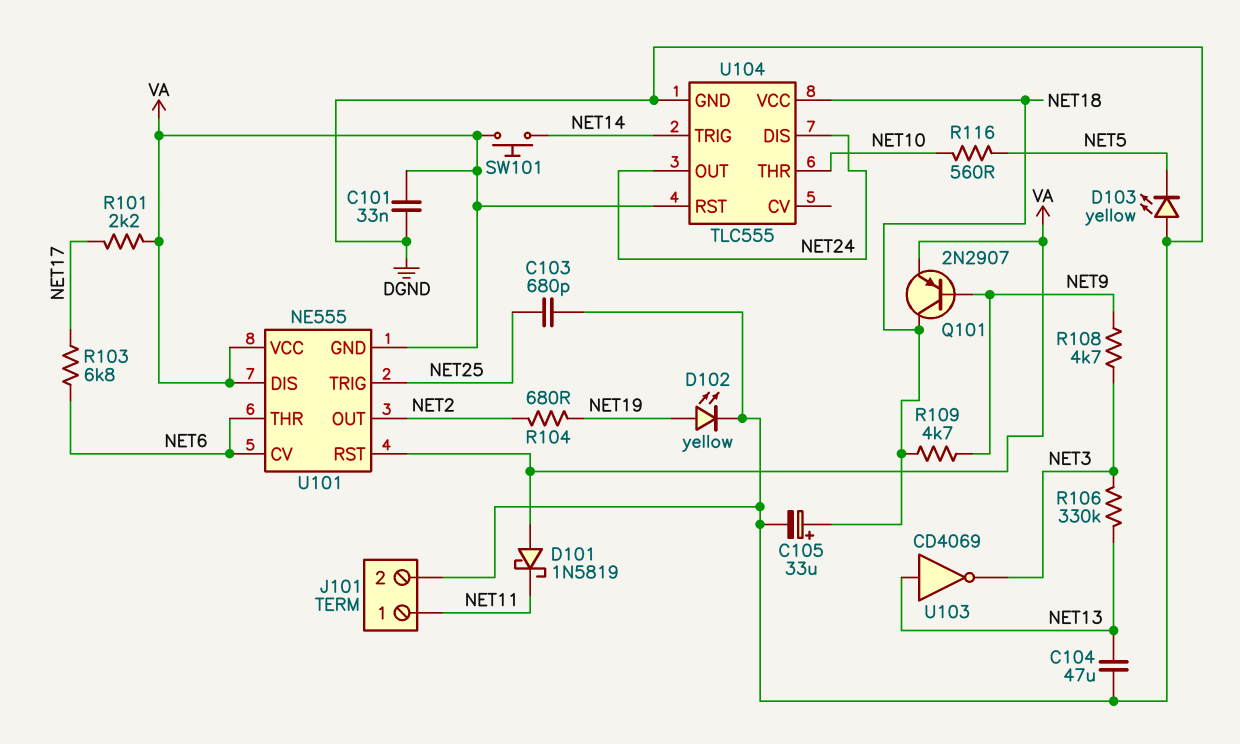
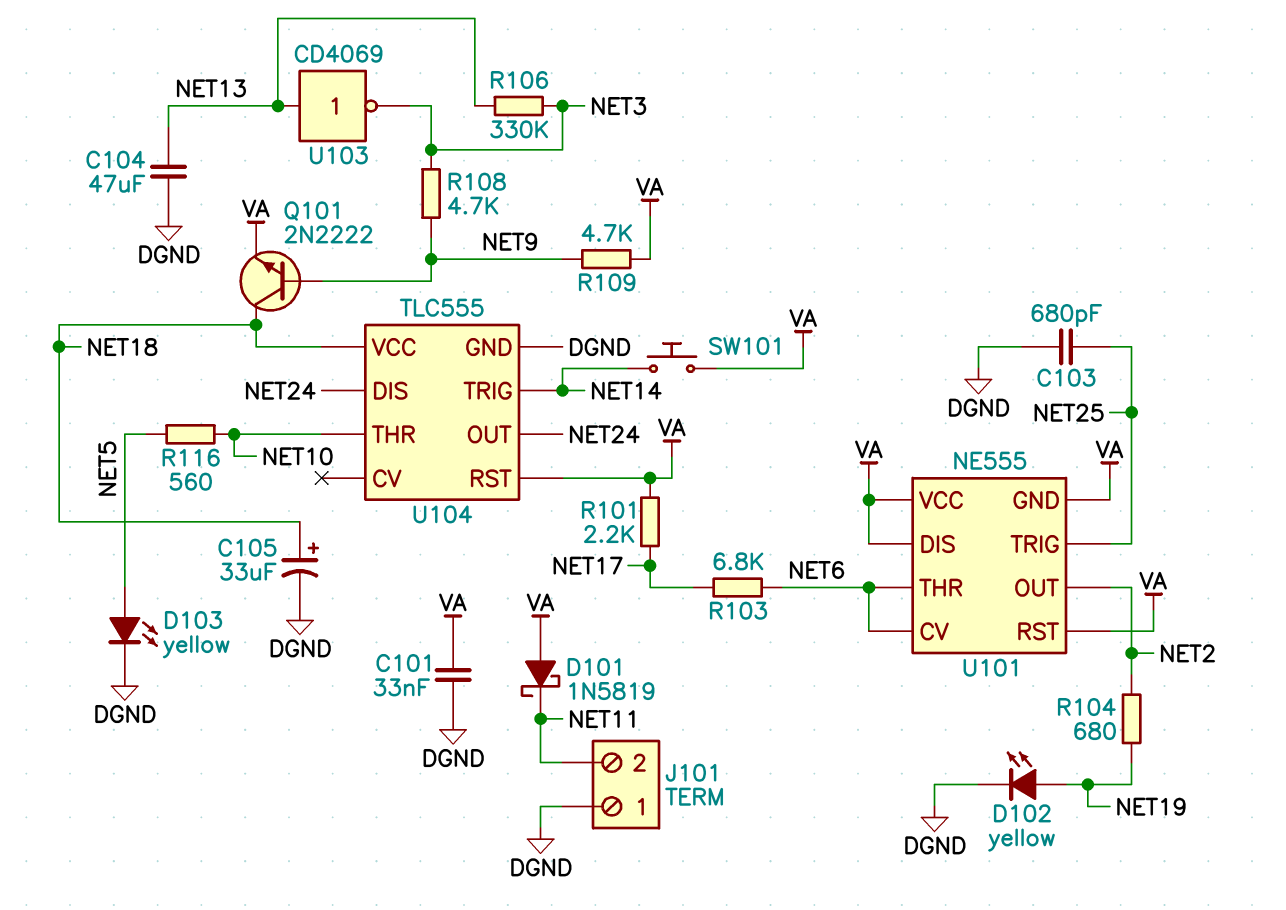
D103: LED yellow (A DGND, K NET5) -> LED yellow (A NET5, K DGND)
J101 pin 1: NET11 -> DGND
J101 pin 2: DGND -> NET11
Q101: PNP 2N2907 (B NET9, C NET18, E VA) -> NPN 2N2222 (B NET9, C NET18, E VA)
R109: 4.7k (NET9, NET18) -> 4.7k (NET9, VA)

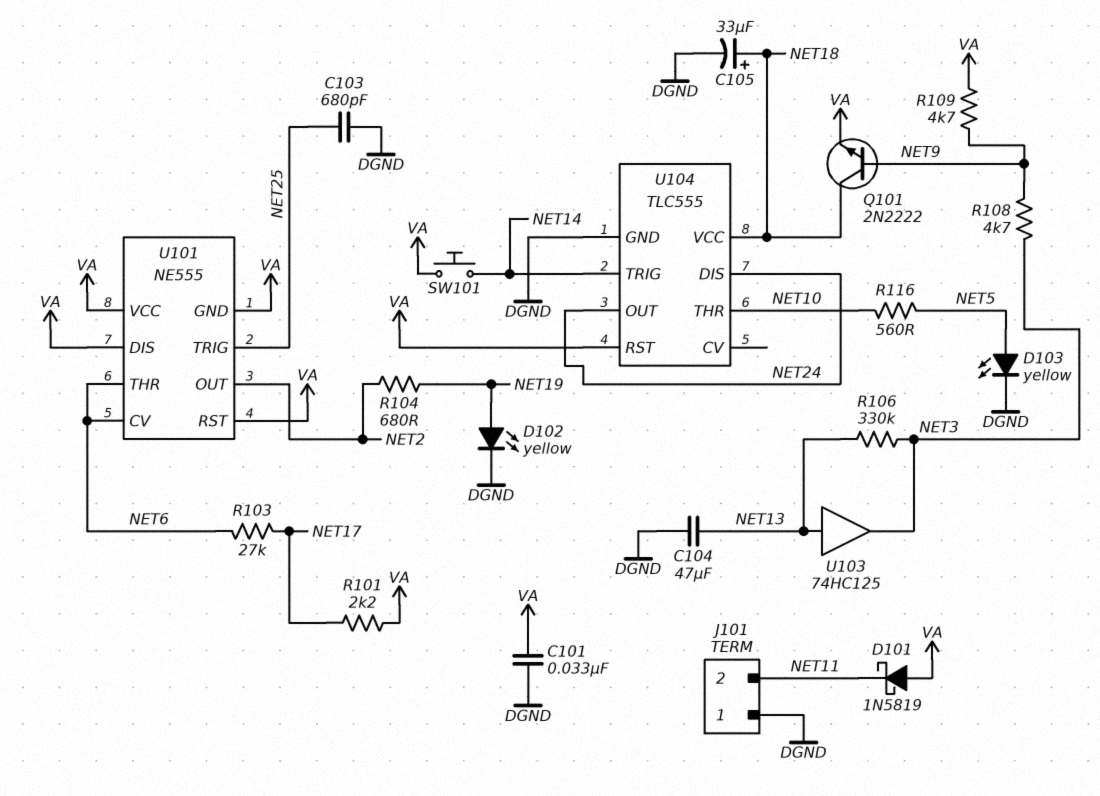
R103: 6.8k (NET6, NET17) -> 27k (NET6, NET17)
U103: NOT CD4069 (in NET13, out NET3) -> buffer 74HC125 (in NET13, out NET3)

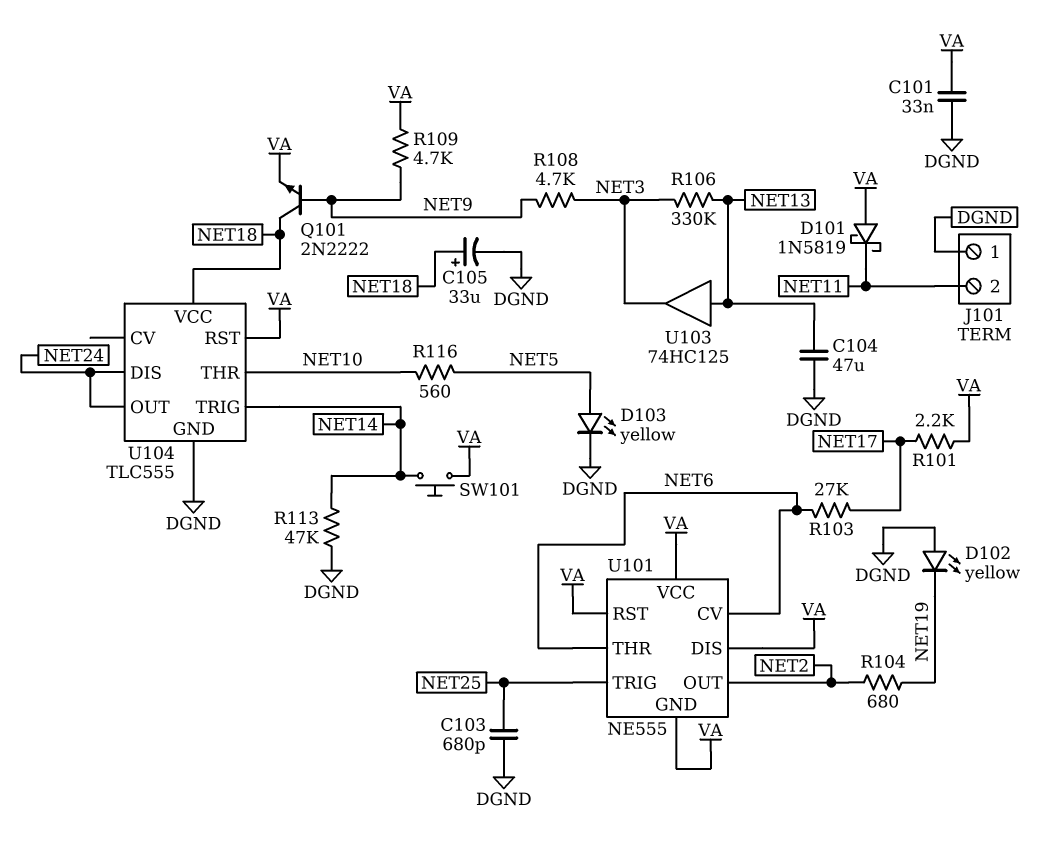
D102: LED yellow (A NET19, K DGND) -> LED yellow (A DGND, K NET19)
R113: none -> 47k (DGND, NET14)

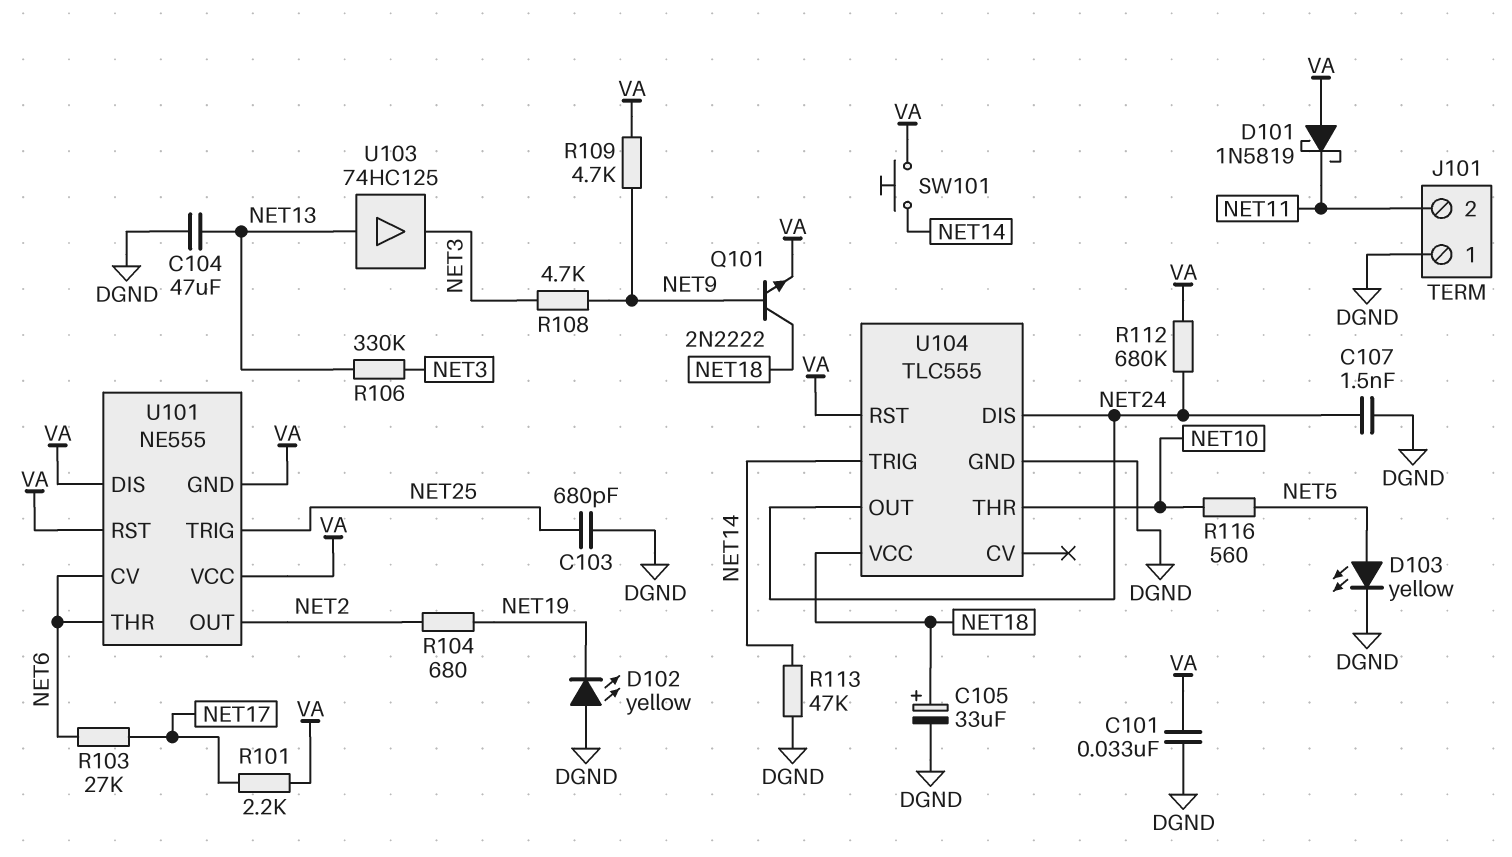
C107: none -> 1.5nF (DGND, NET24)
R112: none -> 680k (NET24, VA)

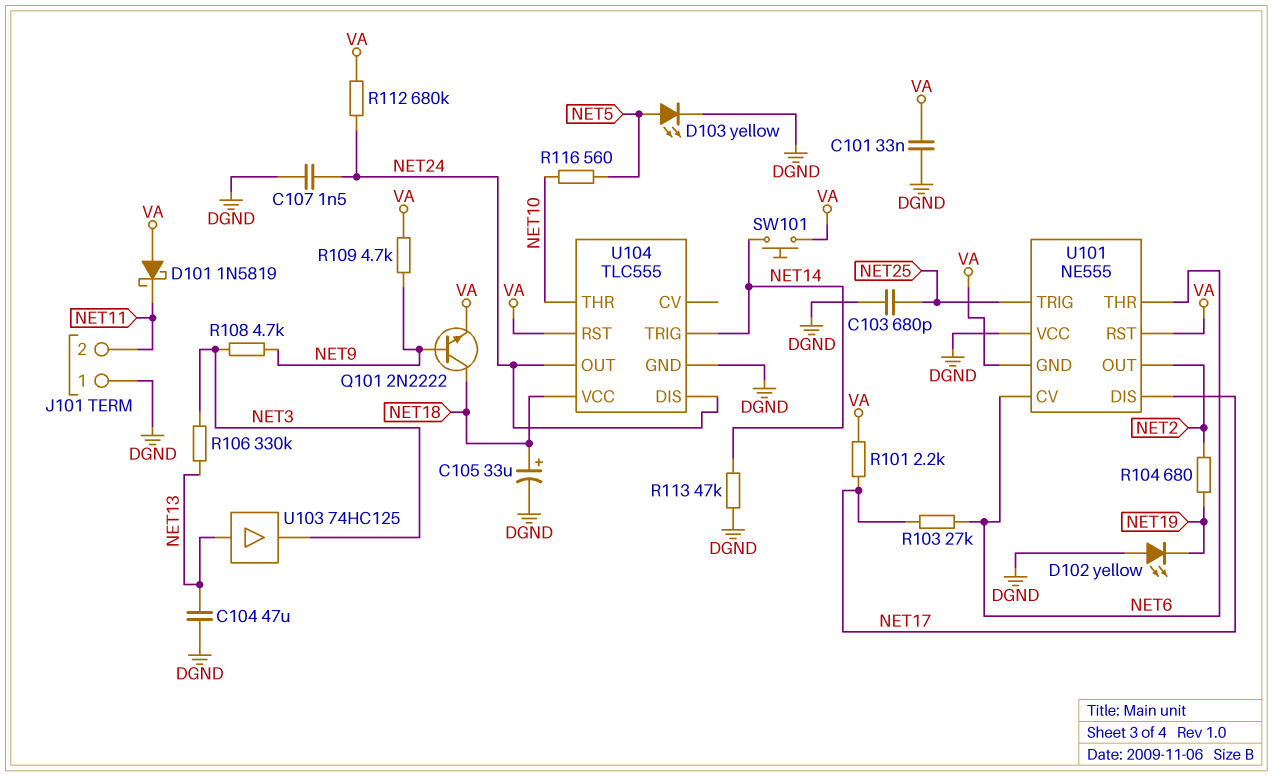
U101 pin DIS: VA -> NET17
U101 pin VCC: VA -> DGND

